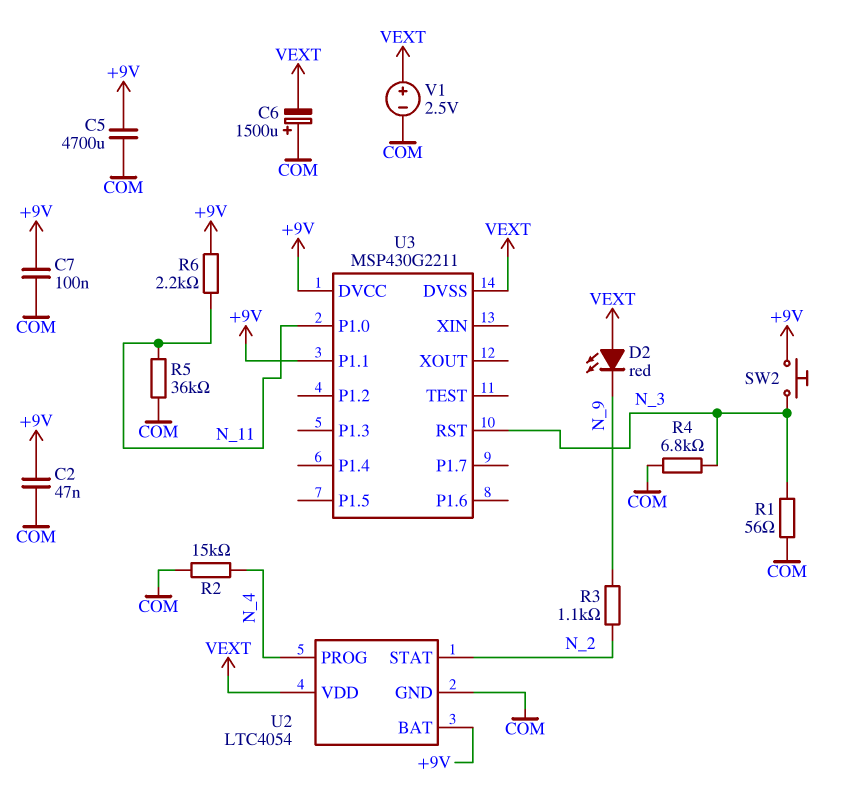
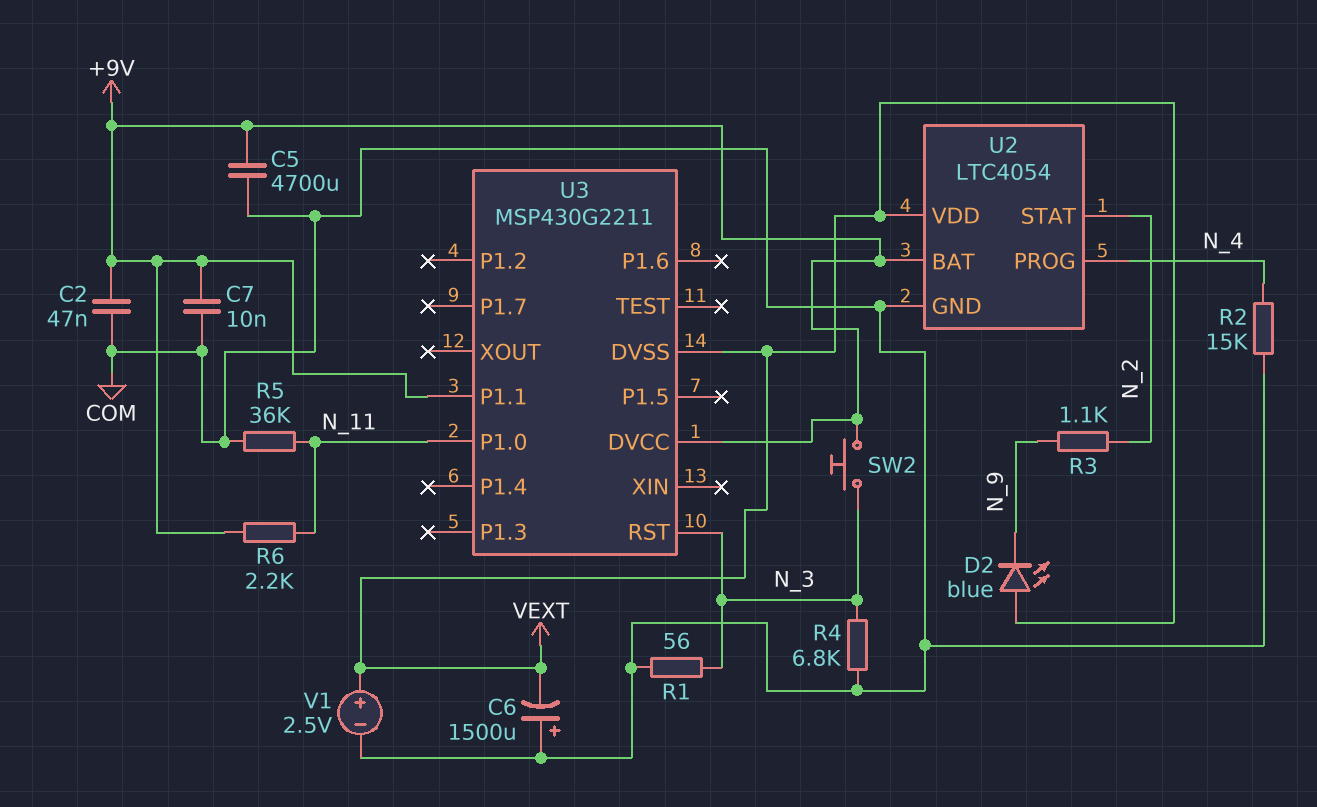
C7: 100nF (+9V, COM) -> 10nF (+9V, COM)
D2: LED red (A VEXT, K N_9) -> LED blue (A VEXT, K N_9)

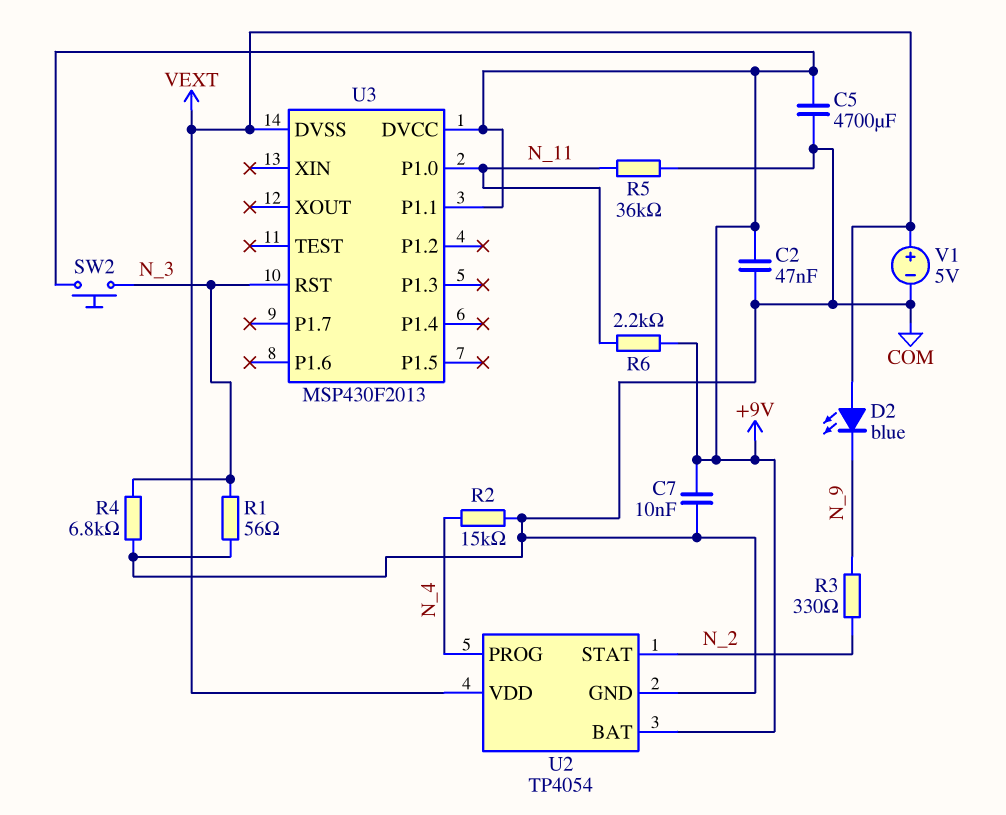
C6: 1500uF (plus COM, minus VEXT) -> none
R3: 1.1k (N_2, N_9) -> 330 (N_2, N_9)
U2: LTC4054 -> TP4054
U3: MSP430G2211 -> MSP430F2013
V1: 2.5V (plus VEXT, minus COM) -> 5V (plus VEXT, minus COM)

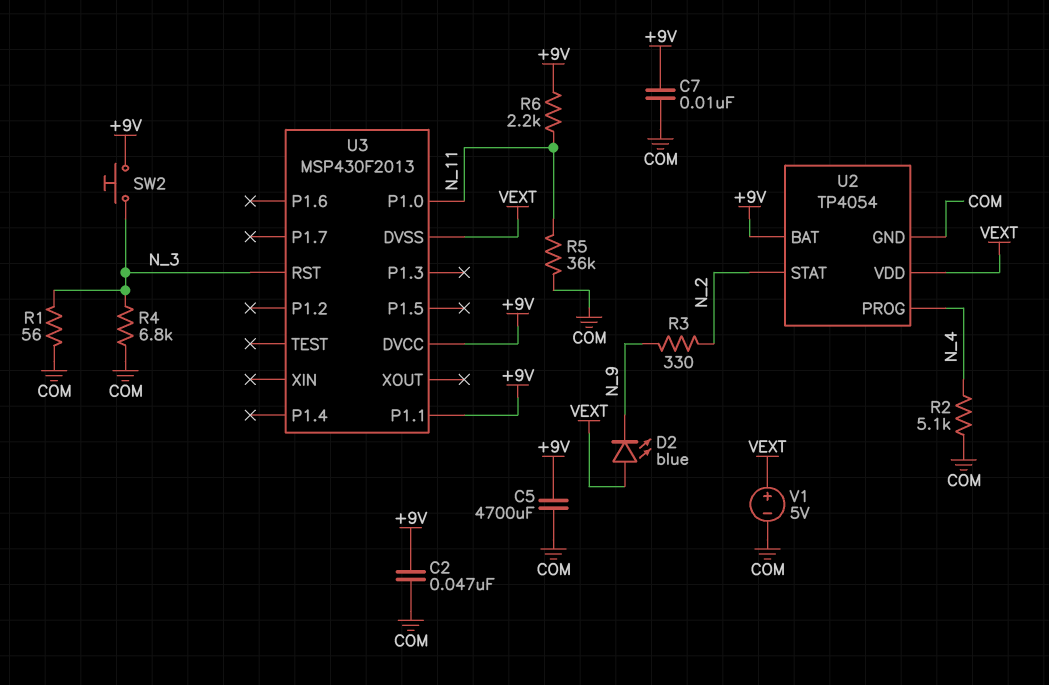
R2: 15k (COM, N_4) -> 5.1k (COM, N_4)

